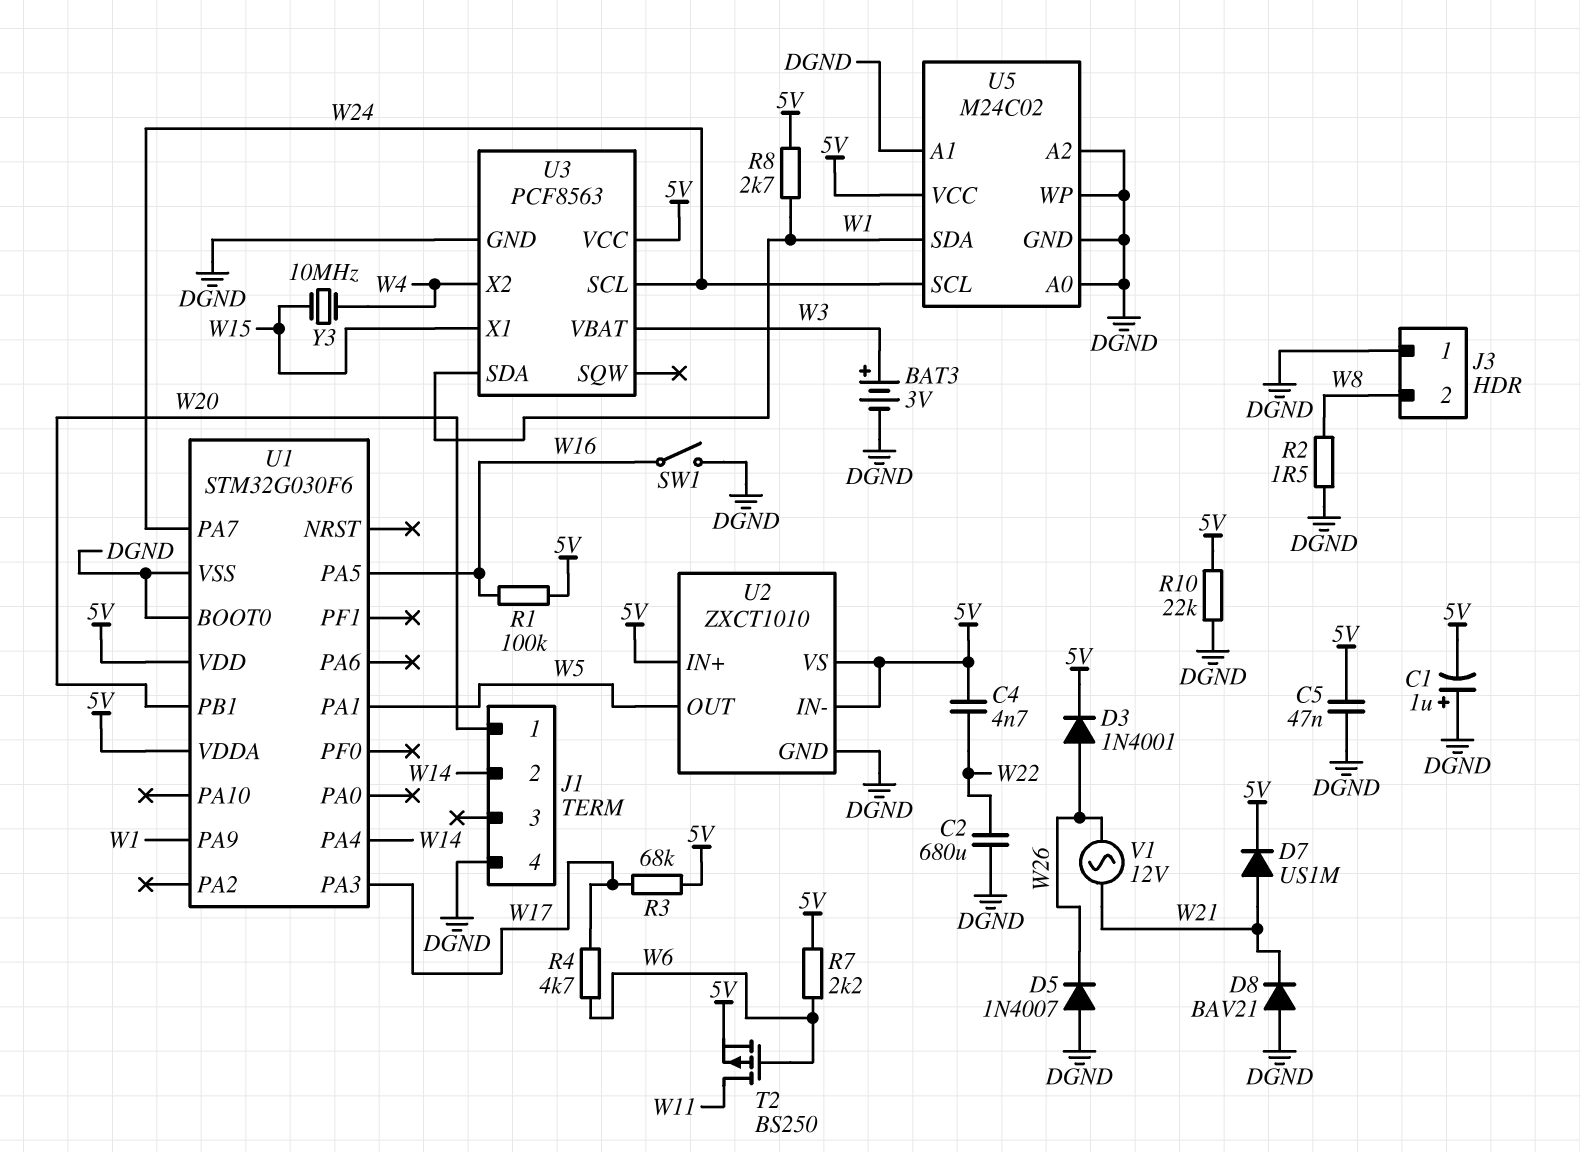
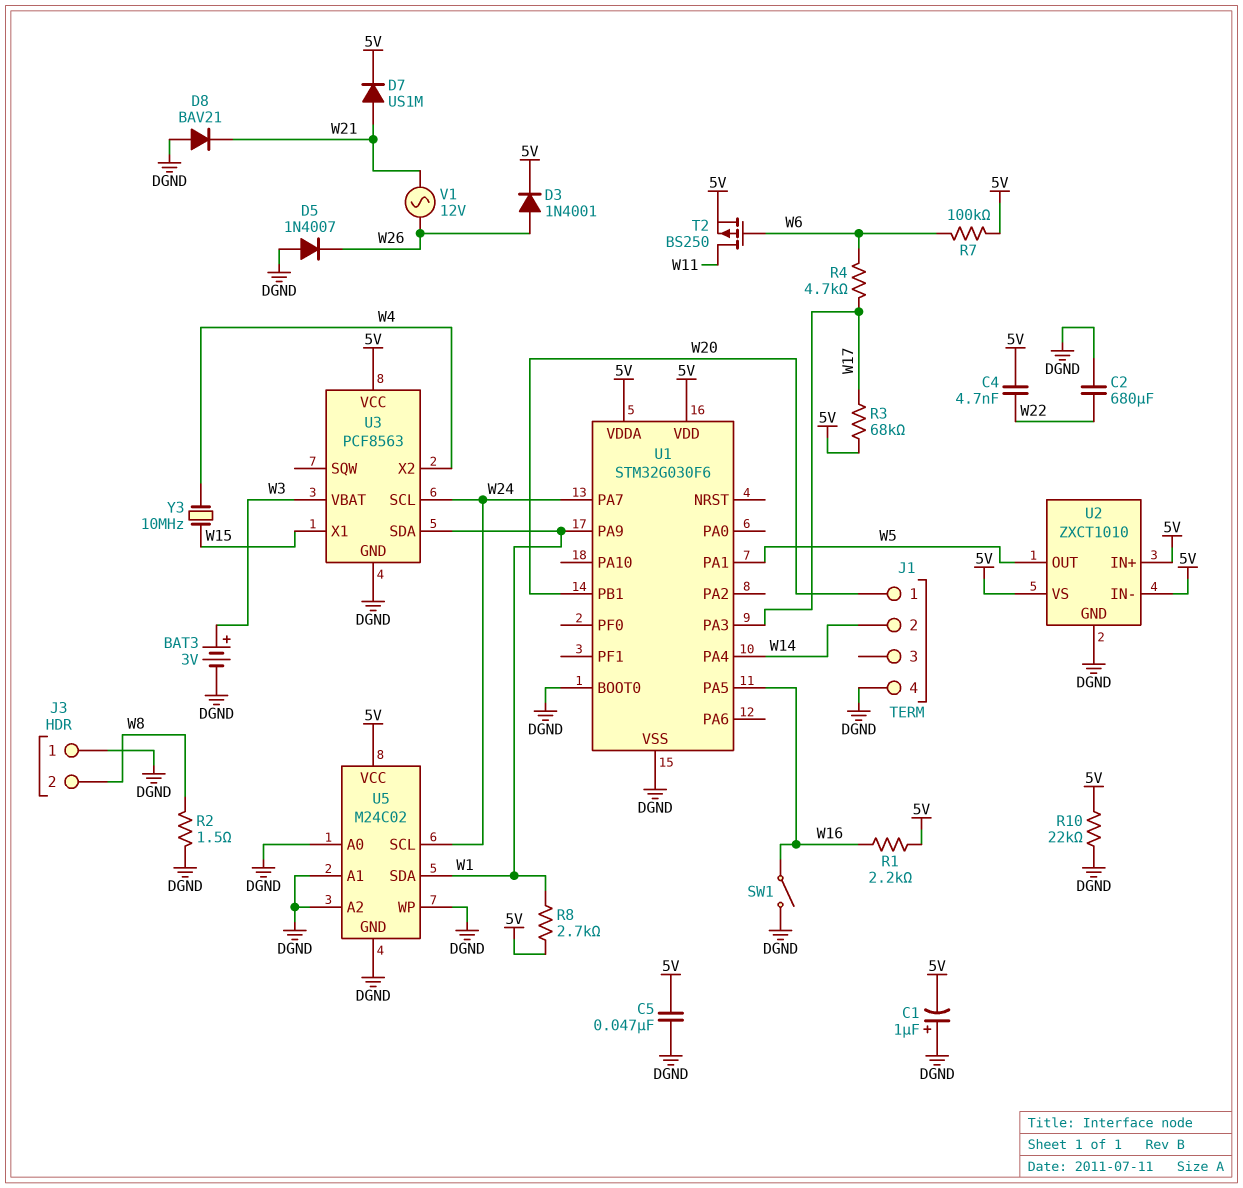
R1: 100k (5V, W16) -> 2.2k (5V, W16)
R7: 2.2k (5V, W6) -> 100k (5V, W6)

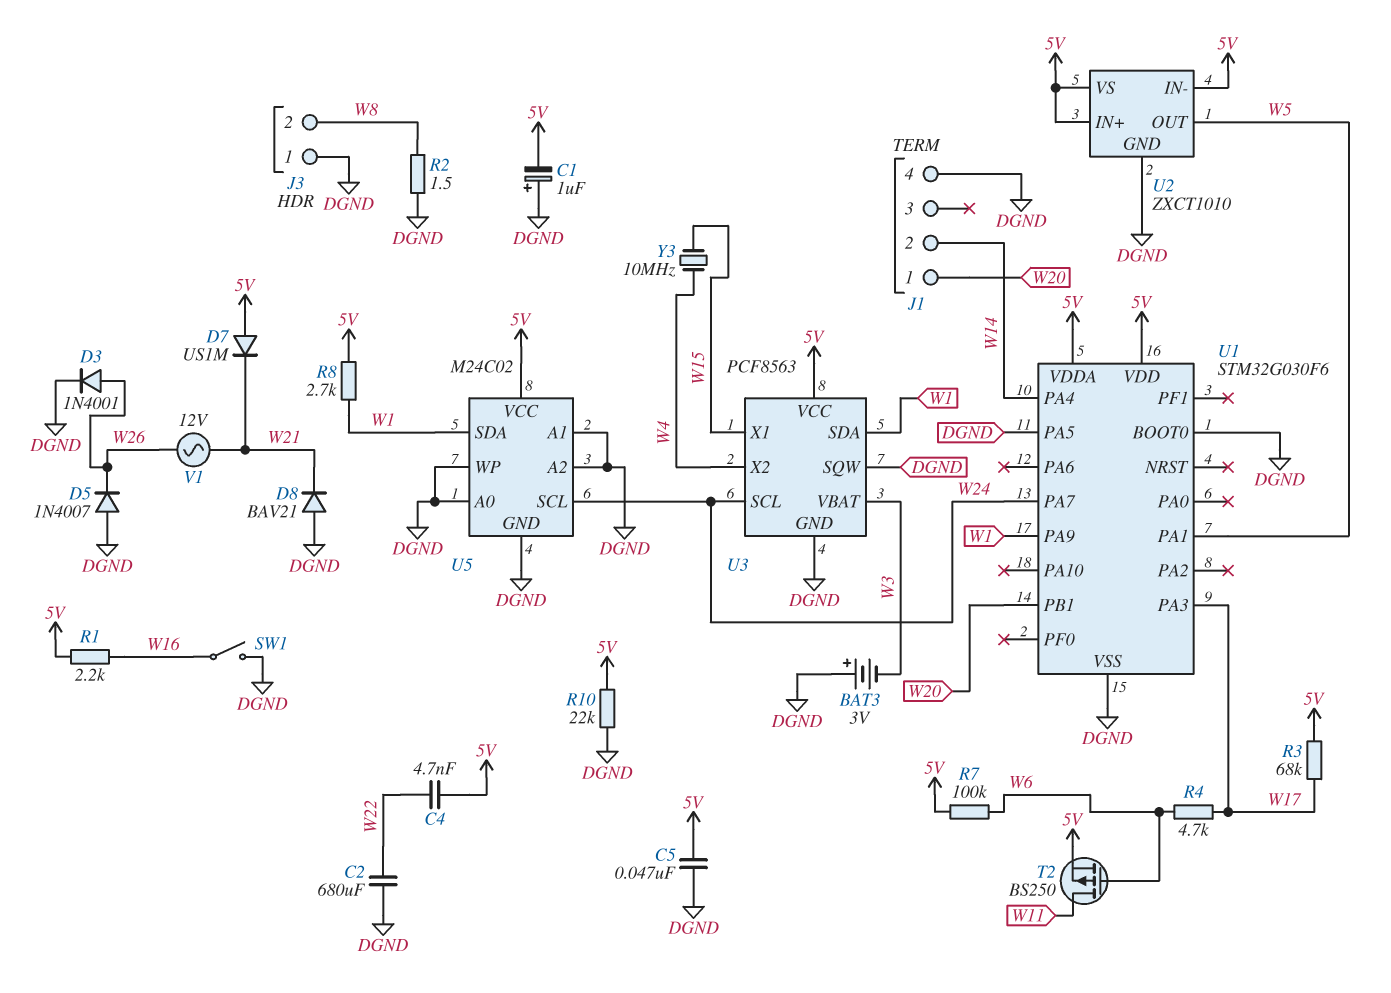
BAT3: 3V (plus W3, minus DGND) -> 3V (plus DGND, minus W3)
D3: diode 1N4001 (A W26, K 5V) -> diode 1N4001 (A W26, K DGND)
D7: diode US1M (A W21, K 5V) -> diode US1M (A 5V, K W21)
U1 pin PA5: W16 -> DGND
U3 pin SQW: none -> DGND

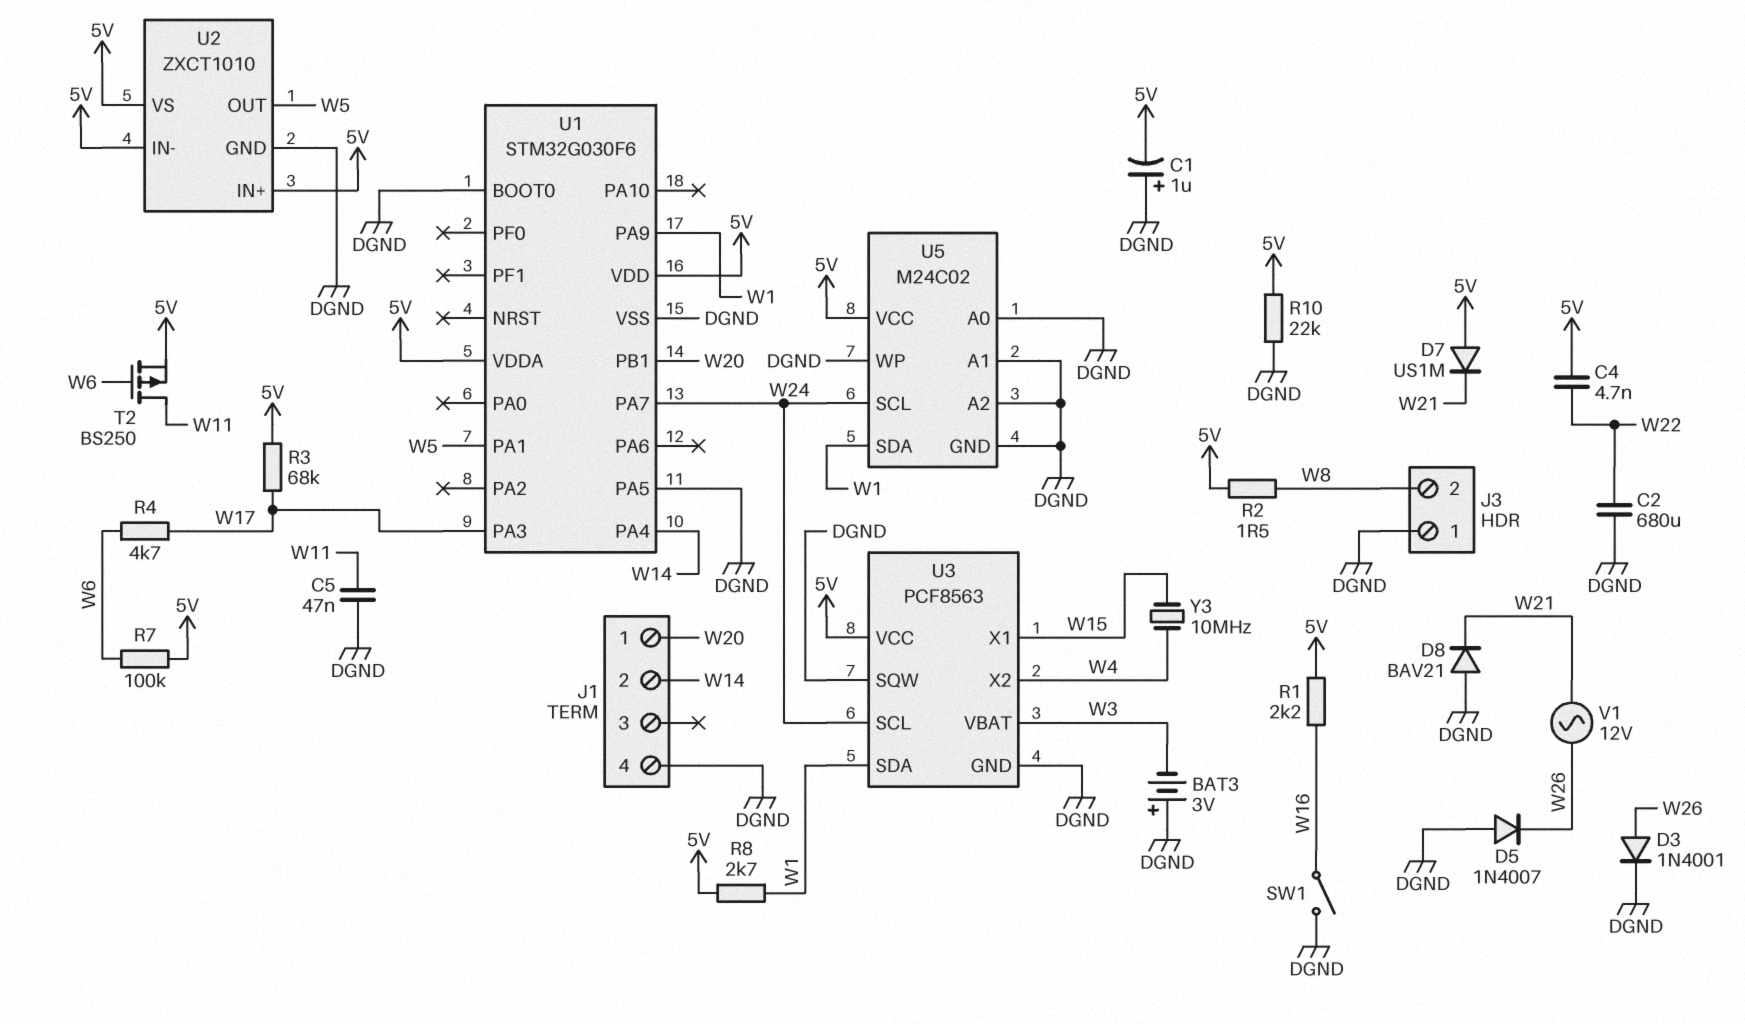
C5: 47nF (5V, DGND) -> 47nF (DGND, W11)
R2: 1.5 (DGND, W8) -> 1.5 (5V, W8)

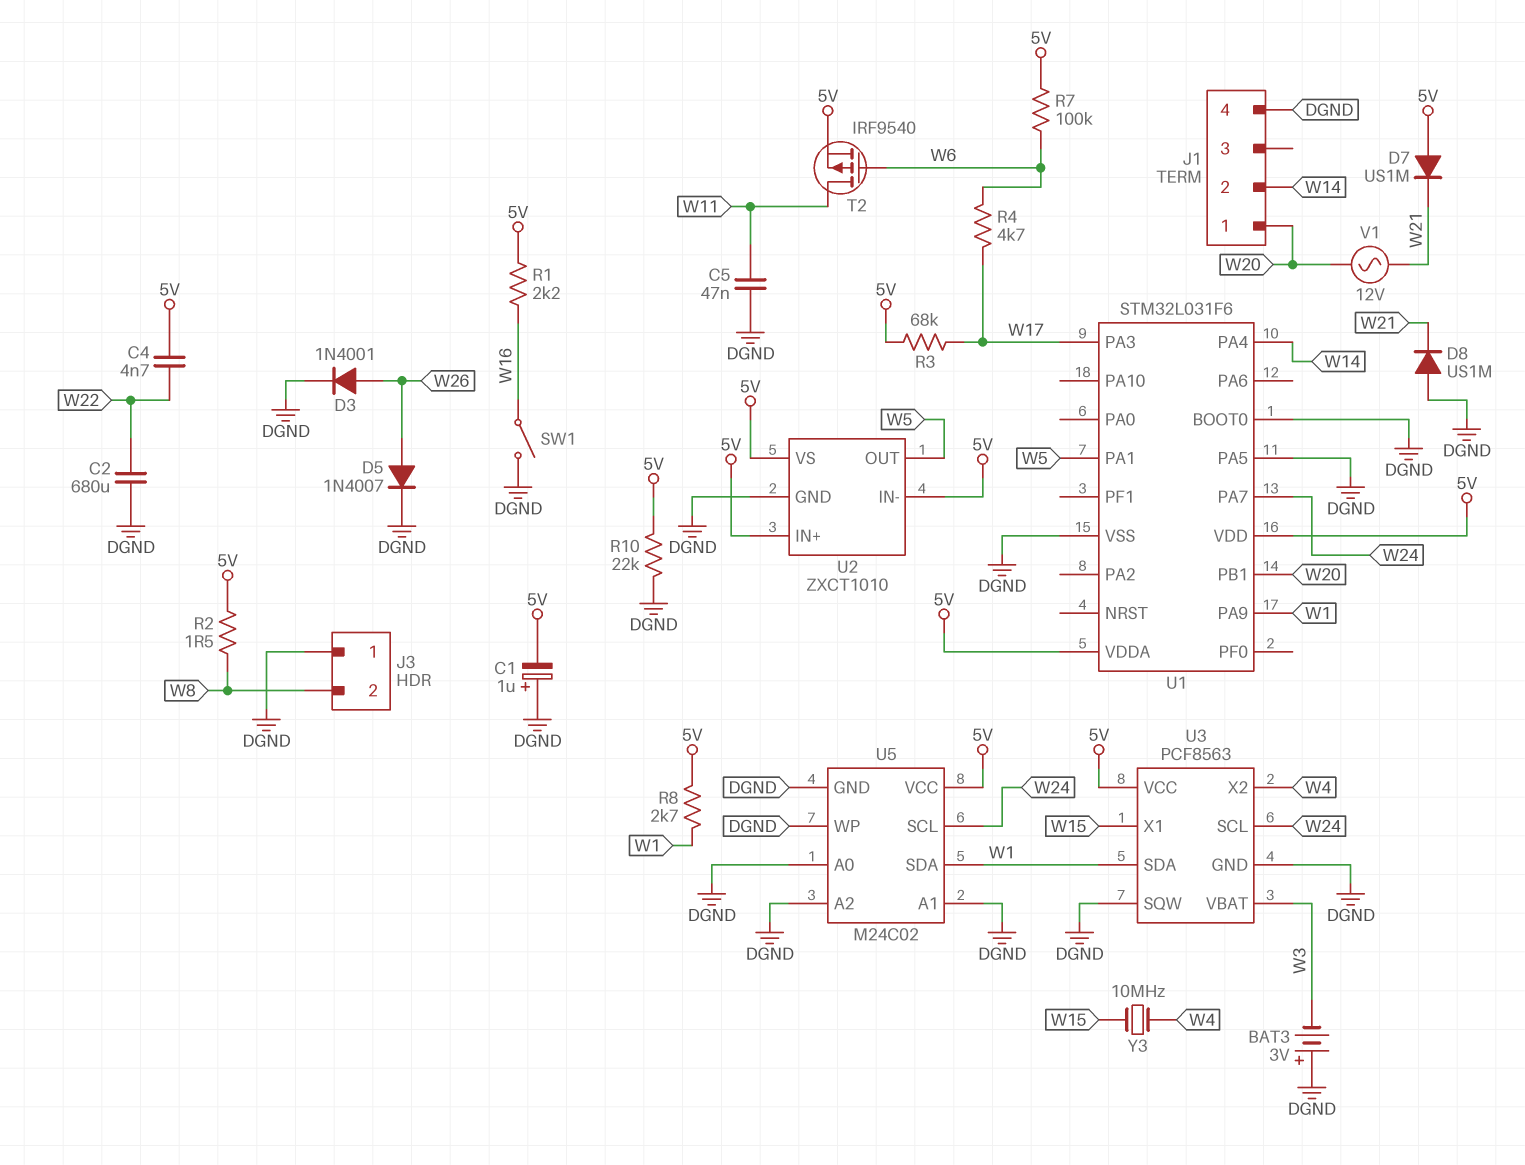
D5: diode 1N4007 (A DGND, K W26) -> diode 1N4007 (A W26, K DGND)
D8: diode BAV21 (A DGND, K W21) -> diode US1M (A DGND, K W21)
T2: PMOS BS250 (G W6, D W11, S 5V) -> PMOS IRF9540 (G W6, D W11, S 5V)
U1: STM32G030F6 -> STM32L031F6
V1: AC 12V (W21, W26) -> AC 12V (W20, W21)

